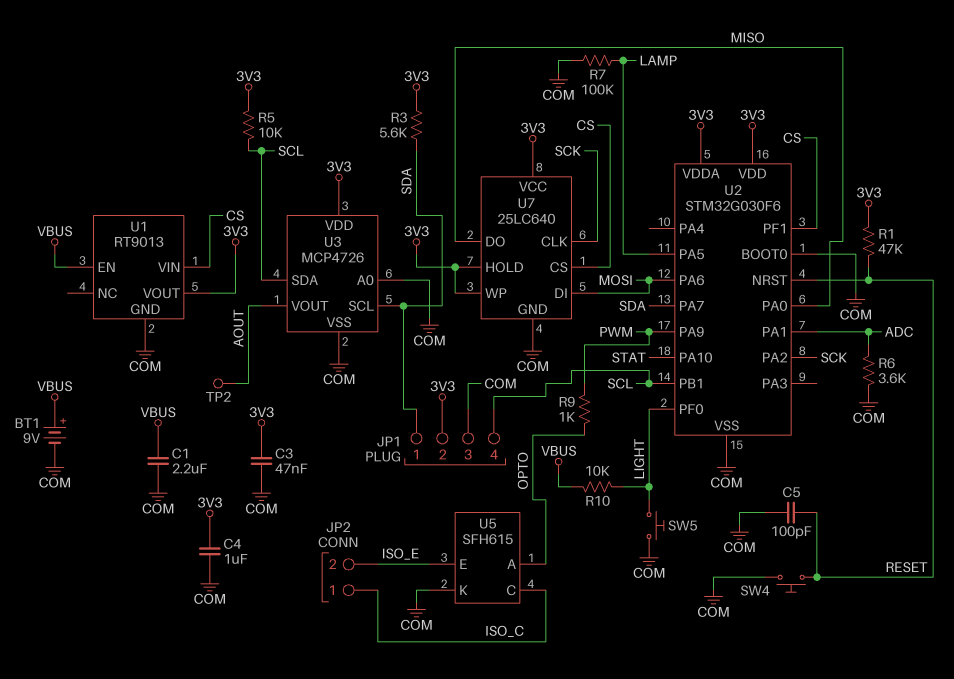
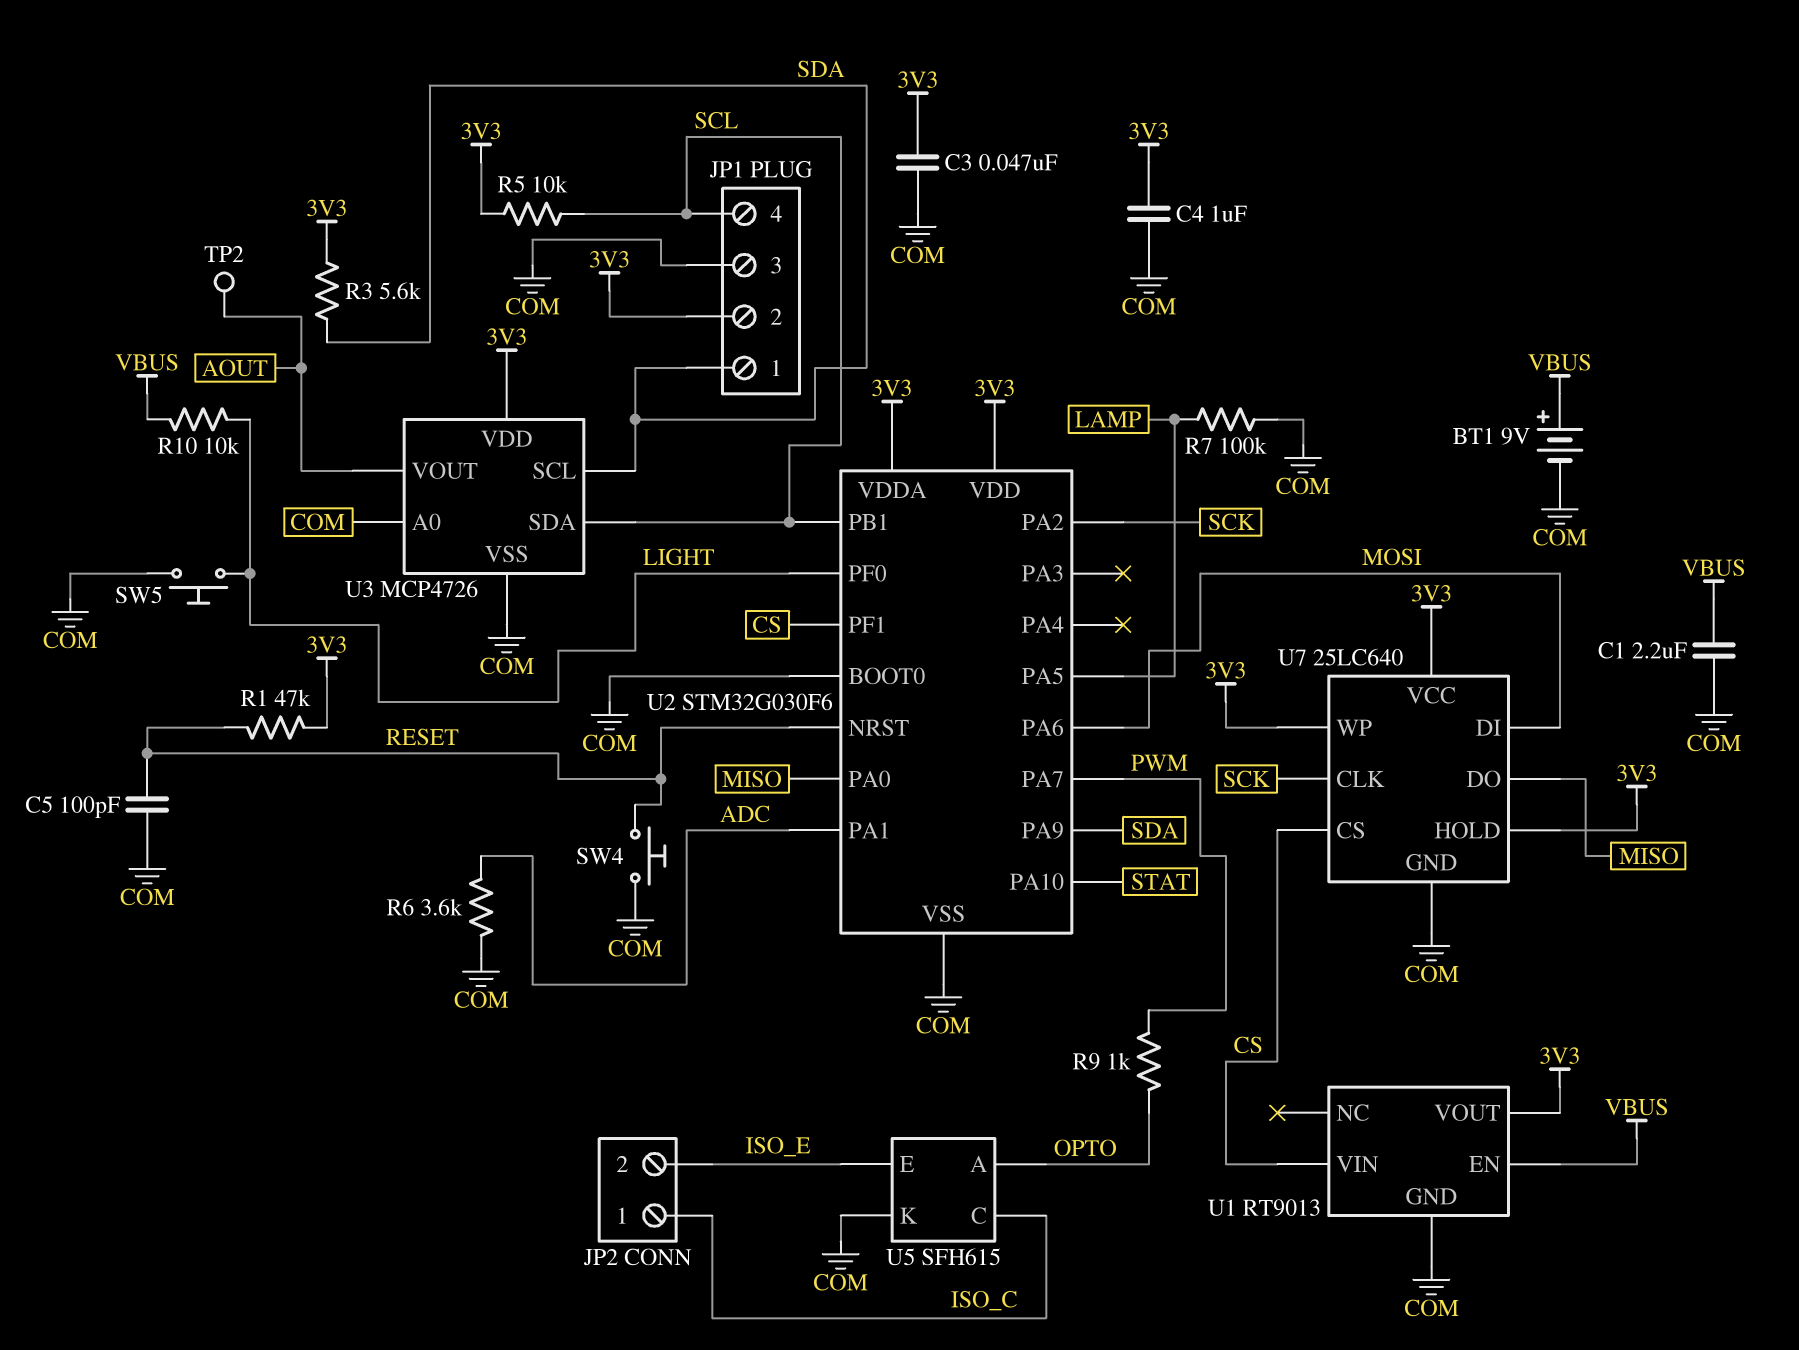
U2 pin PA7: SDA -> PWM
U2 pin PA9: PWM -> SDA

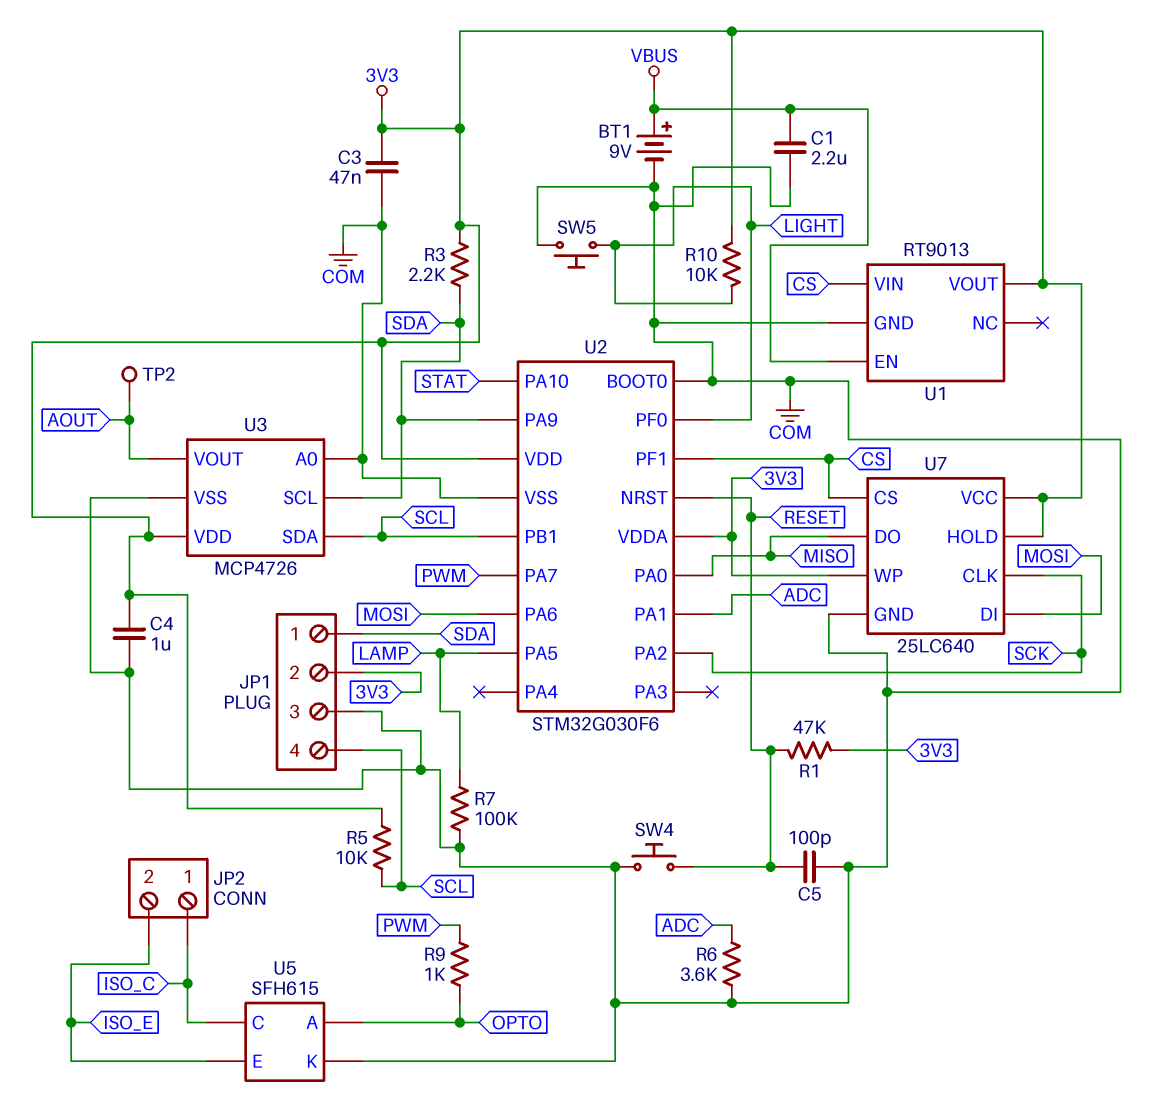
R3: 5.6k (3V3, SDA) -> 2.2k (3V3, SDA)
R10: 10k (LIGHT, VBUS) -> 10k (3V3, LIGHT)

